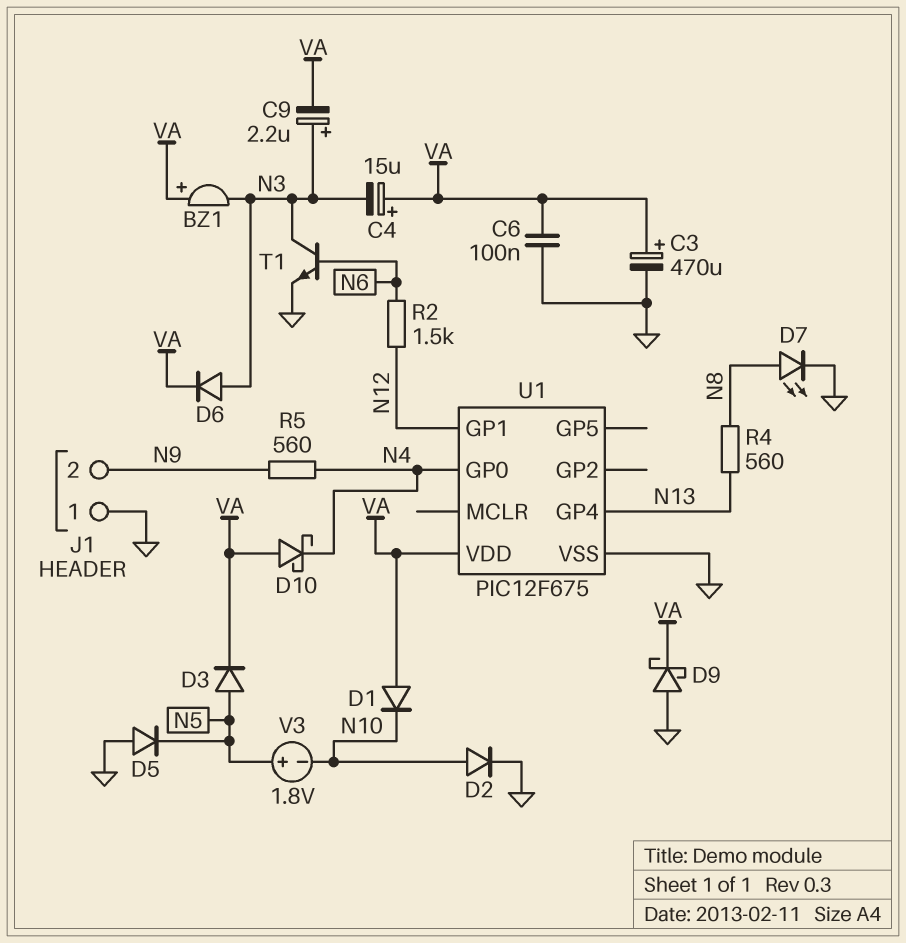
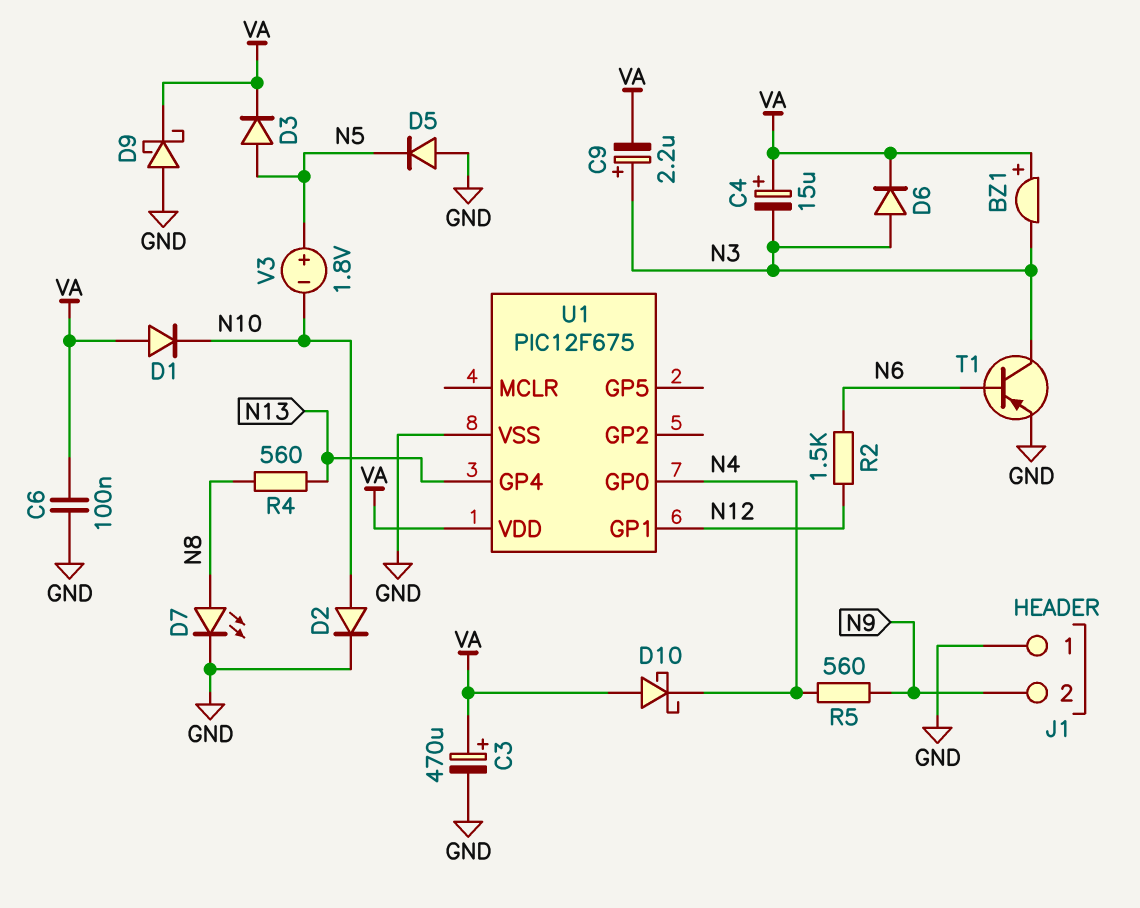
T1: NPN (B N6, C N3, E GND) -> PNP (B N6, C N3, E GND)

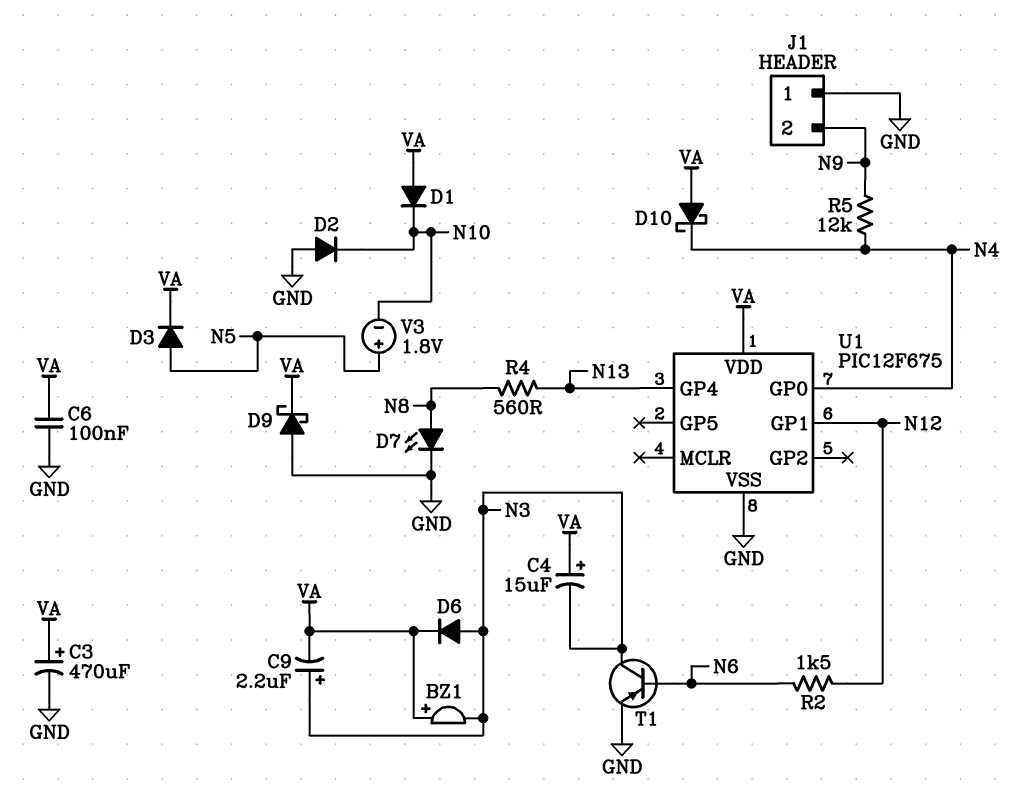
D2: diode (A N10, K GND) -> diode (A GND, K N10)
D5: diode (A GND, K N5) -> none
R5: 560 (N4, N9) -> 12k (N4, N9)

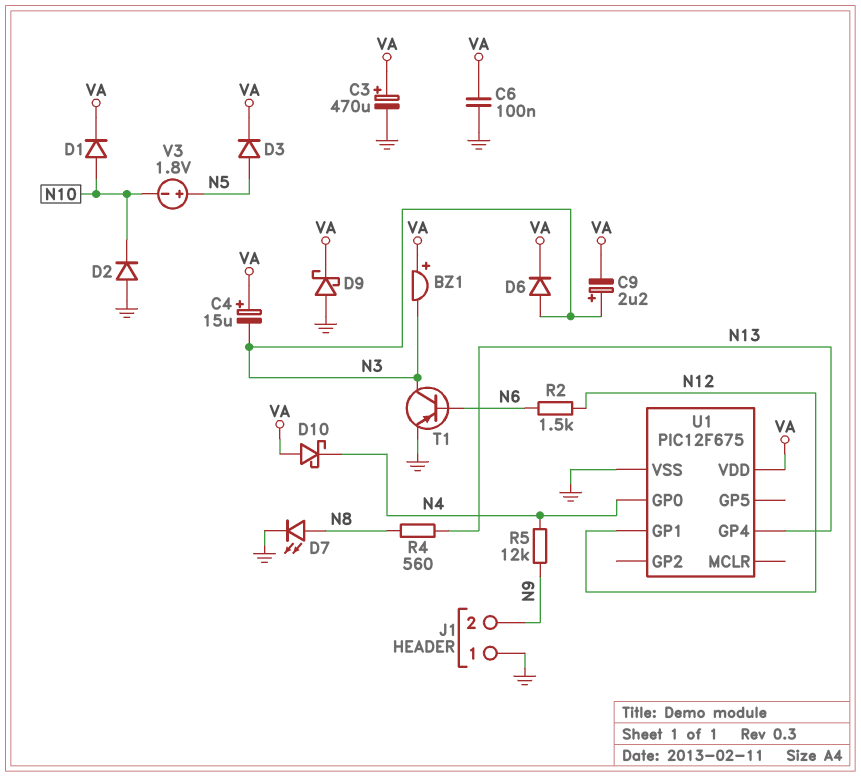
D1: diode (A VA, K N10) -> diode (A N10, K VA)

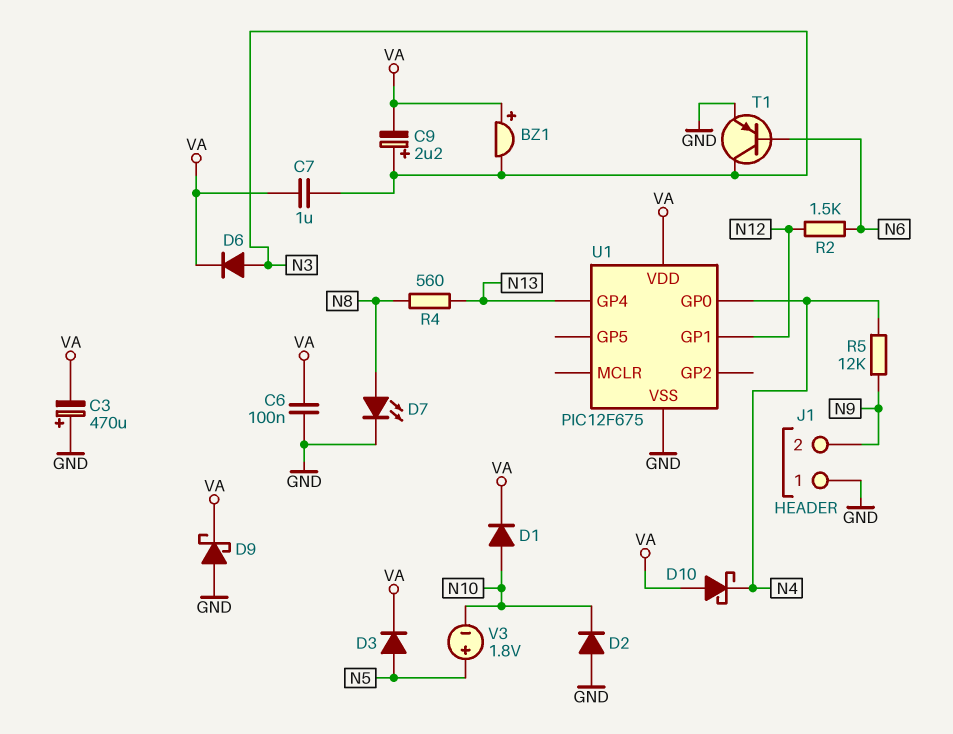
C3: 470uF (plus VA, minus GND) -> 470uF (plus GND, minus VA)
C4: 15uF (plus VA, minus N3) -> none
C7: none -> 1uF (N3, VA)

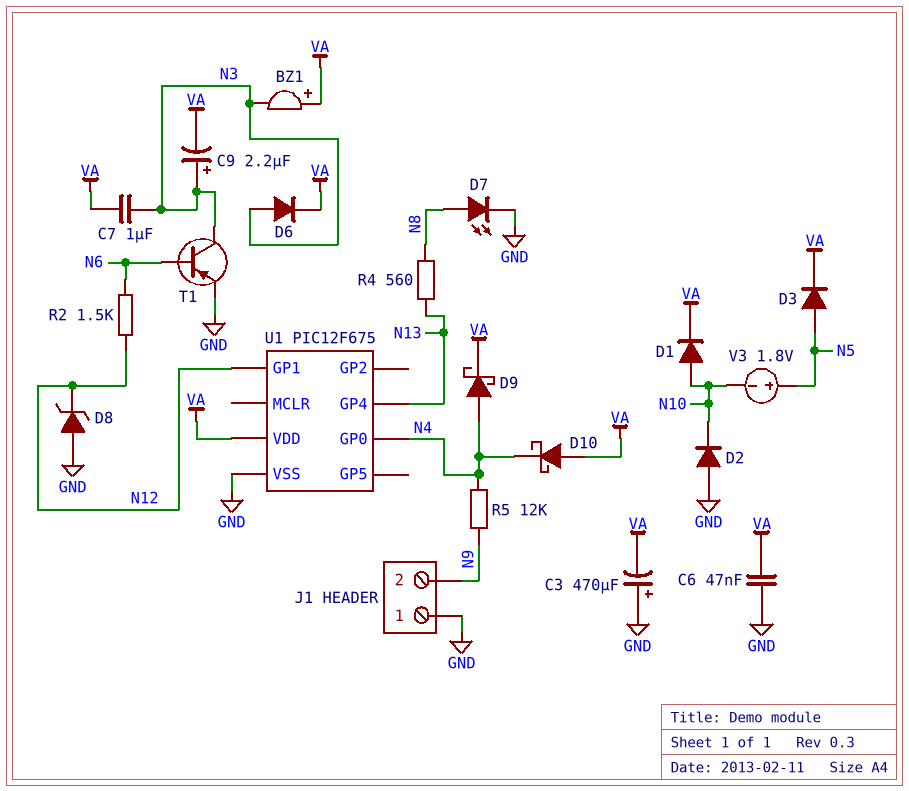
C6: 100nF (GND, VA) -> 47nF (GND, VA)
D8: none -> zener (A GND, K N12)
D9: schottky (A GND, K VA) -> schottky (A N4, K VA)

